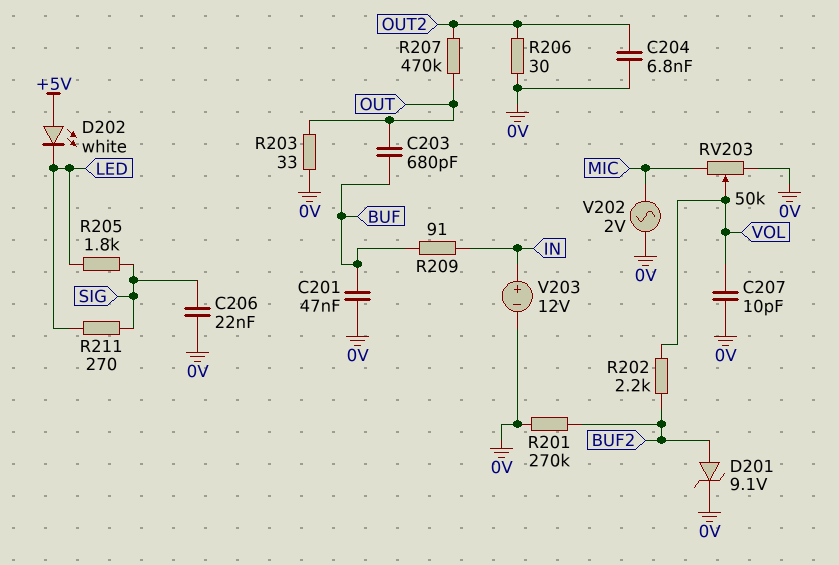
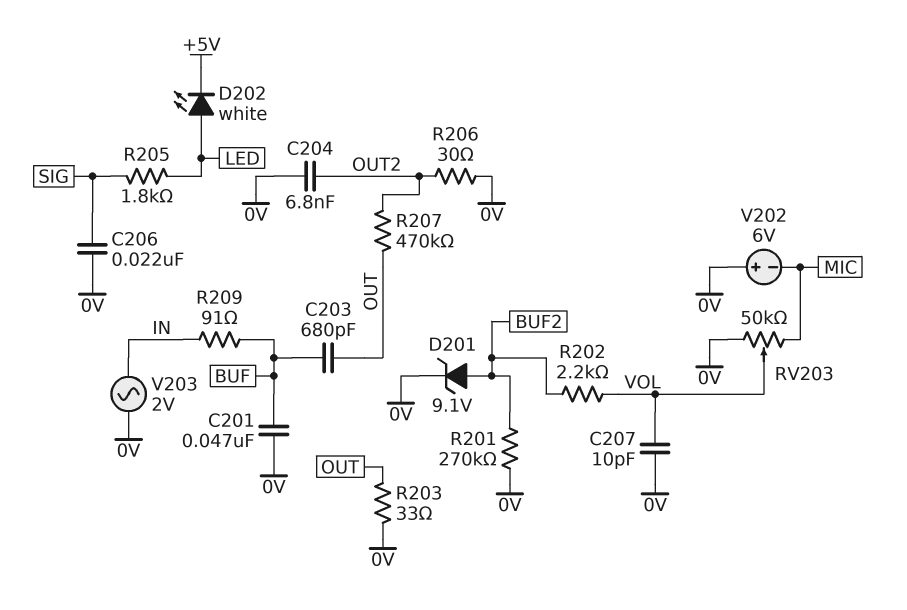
D202: LED white (A +5V, K LED) -> LED white (A LED, K +5V)
R211: 270 (LED, SIG) -> none
V202: AC 2V (0V, MIC) -> 6V (plus 0V, minus MIC)
V203: 12V (plus IN, minus 0V) -> AC 2V (0V, IN)

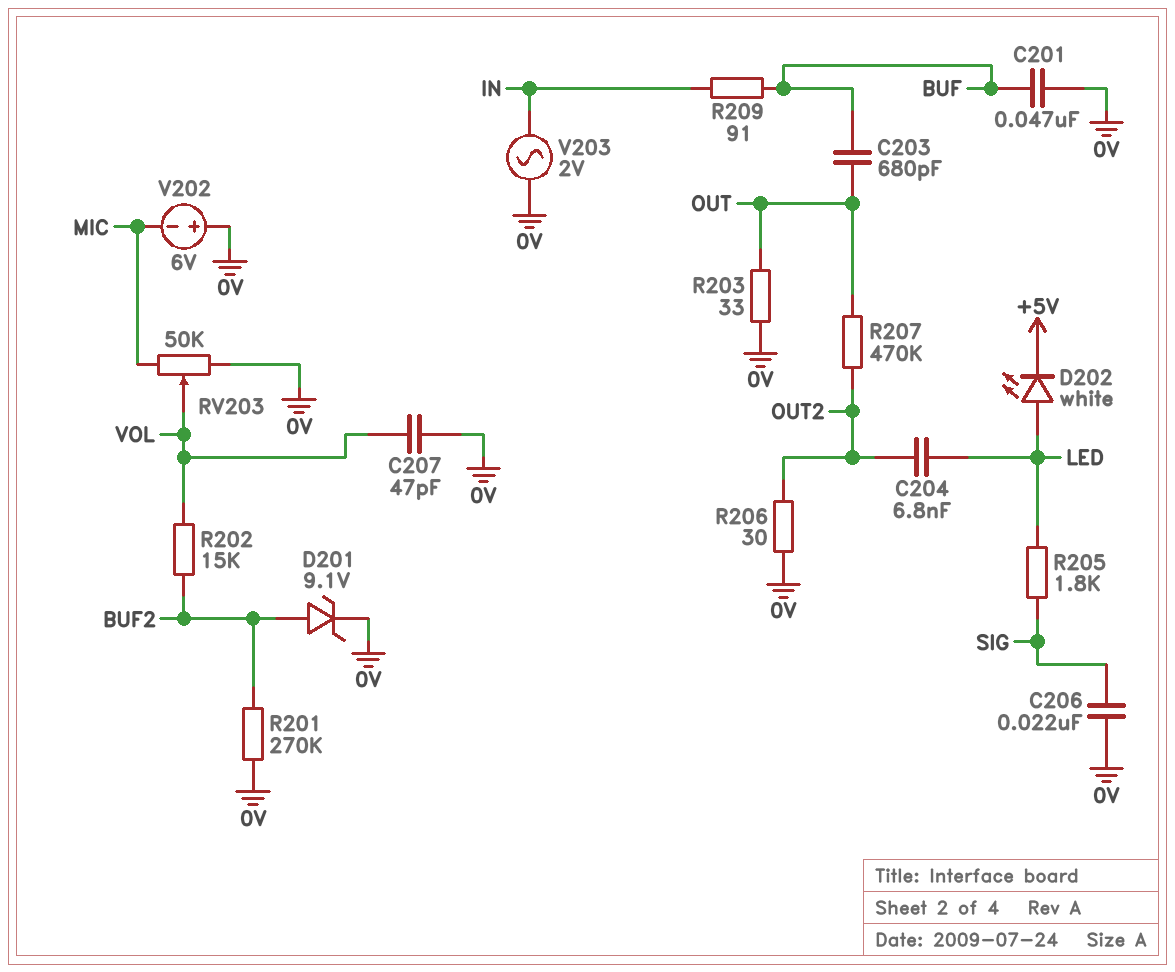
C204: 6.8nF (0V, OUT2) -> 6.8nF (LED, OUT2)
C207: 10pF (0V, VOL) -> 47pF (0V, VOL)
R202: 2.2k (BUF2, VOL) -> 15k (BUF2, VOL)

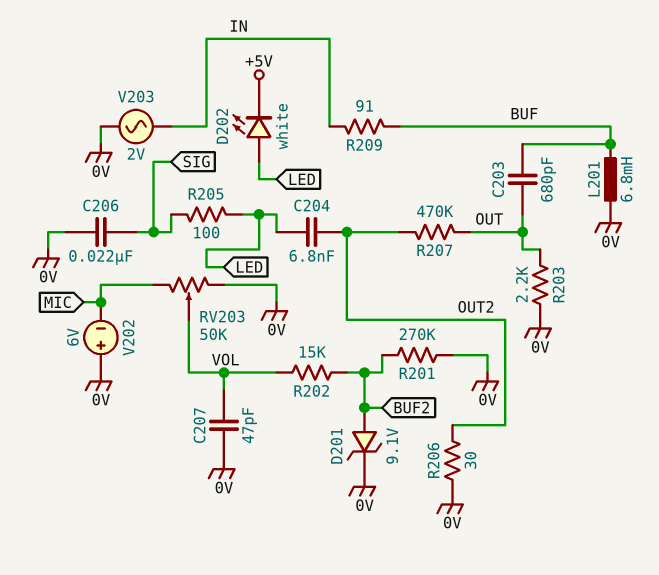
C201: 47nF (0V, BUF) -> none
L201: none -> 6.8mH (0V, BUF)
R203: 33 (0V, OUT) -> 2.2k (0V, OUT)
R205: 1.8k (LED, SIG) -> 100 (LED, SIG)

